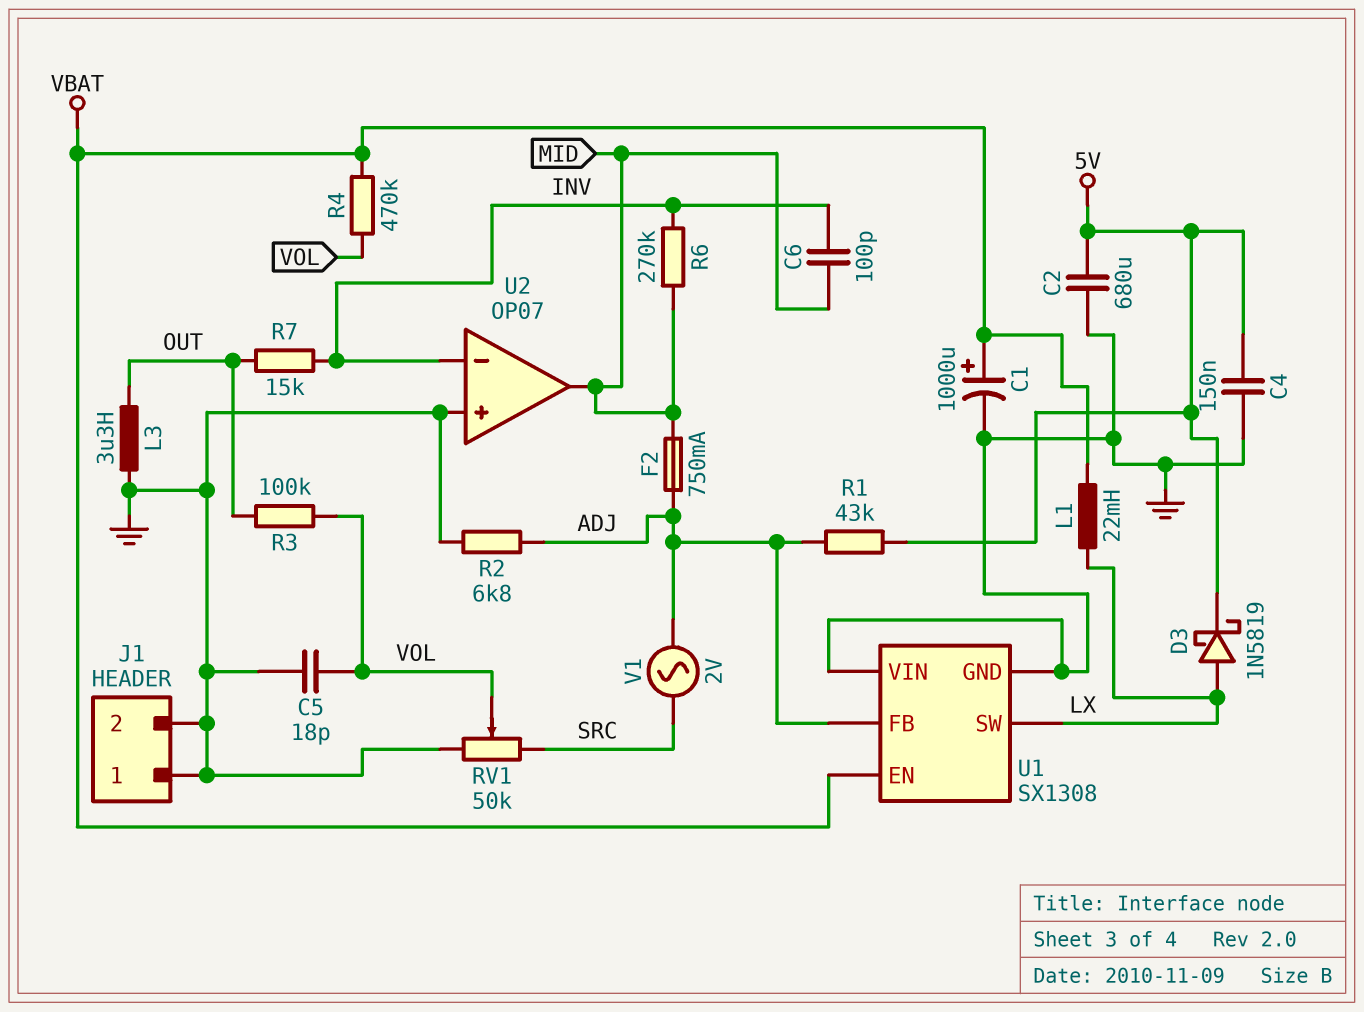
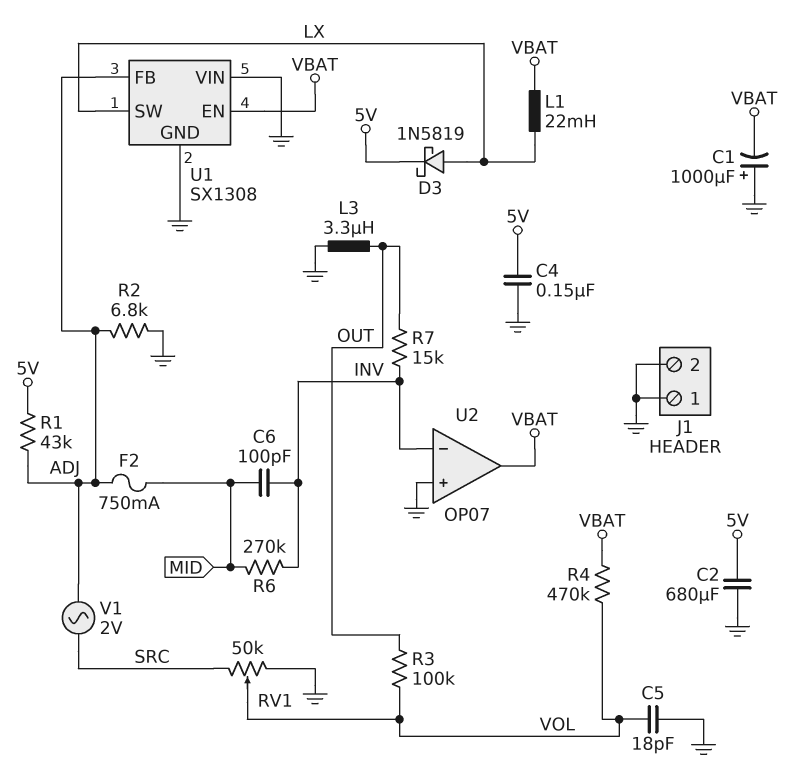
C1: 1000uF (plus VBAT, minus GND) -> 1000uF (plus GND, minus VBAT)
U2 pin out: MID -> VBAT

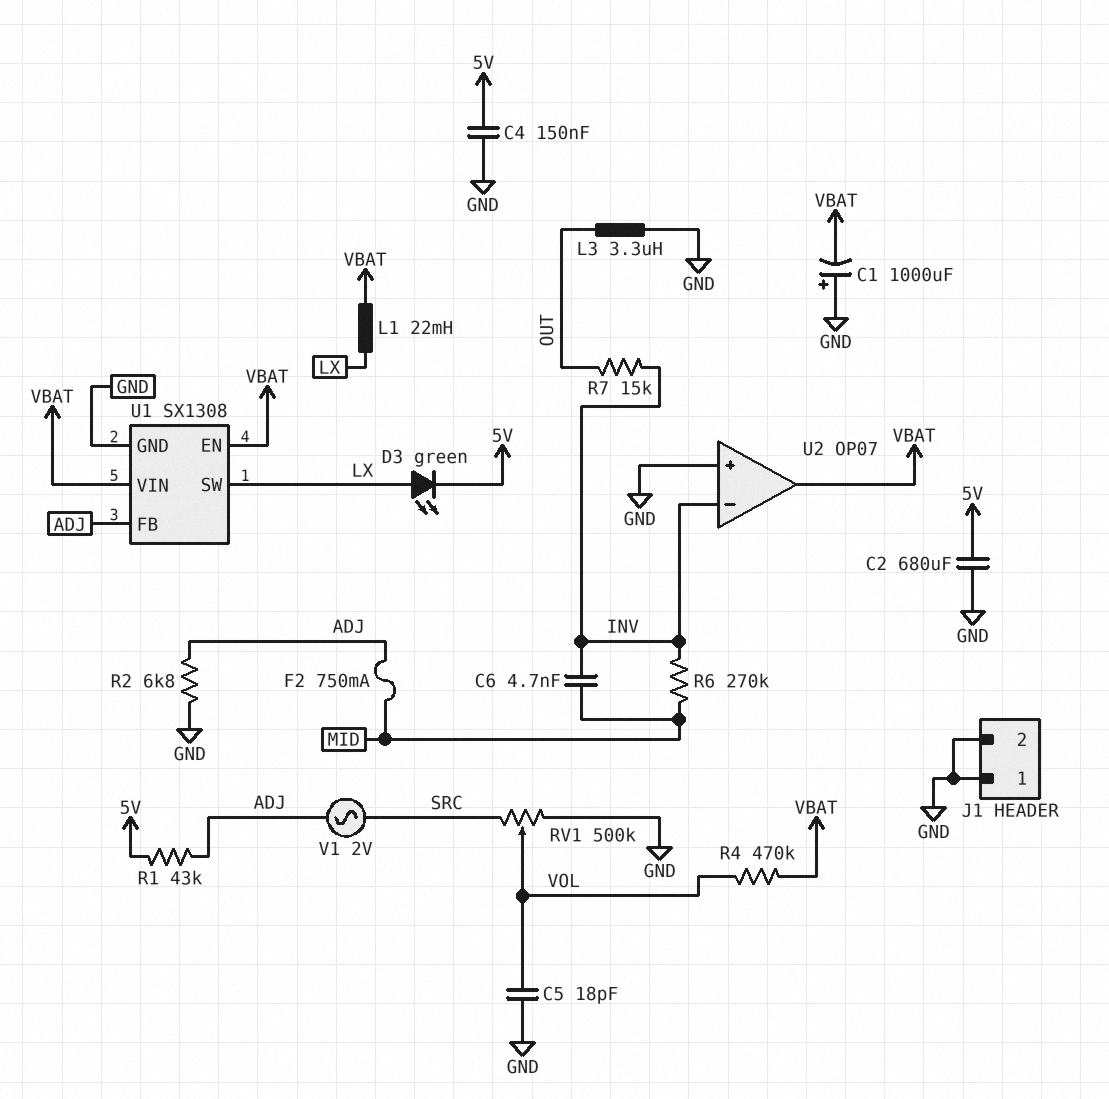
C6: 100pF (INV, MID) -> 4.7nF (INV, MID)
D3: schottky 1N5819 (A LX, K 5V) -> LED green (A LX, K 5V)
R3: 100k (OUT, VOL) -> none
RV1: 50k (GND, SRC, wiper VOL) -> 500k (GND, SRC, wiper VOL)
U1 pin VIN: GND -> VBAT

